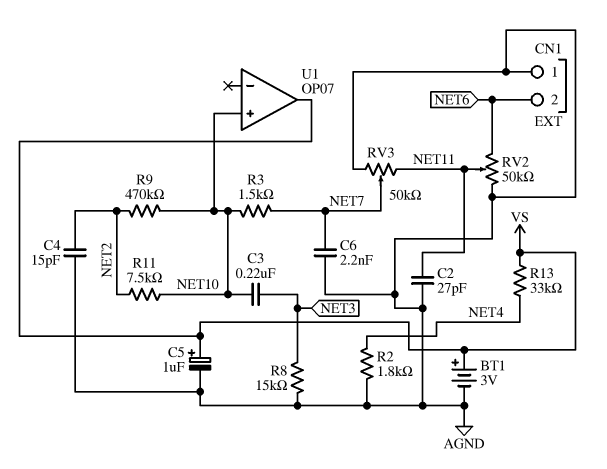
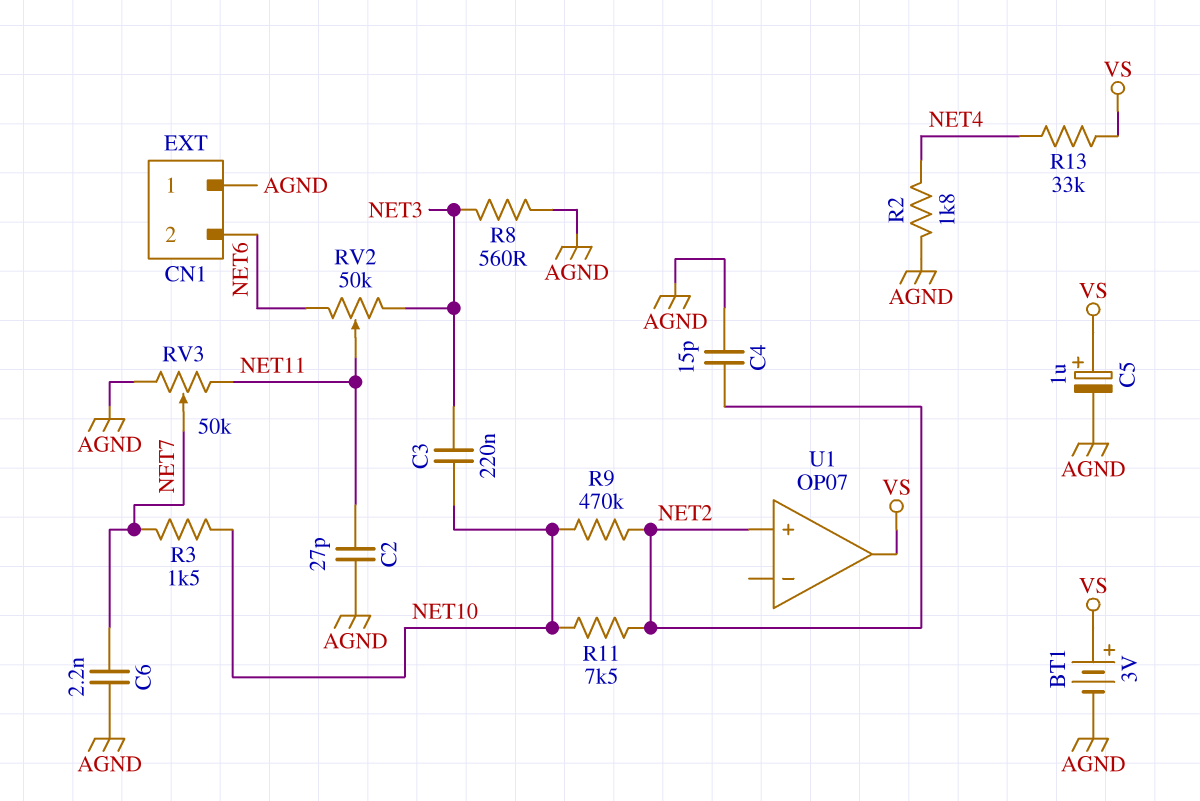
R8: 15k (AGND, NET3) -> 560 (AGND, NET3)
RV2: 50k (AGND, NET6, wiper NET11) -> 50k (NET3, NET6, wiper NET11)
U1 pin in+: NET10 -> NET2

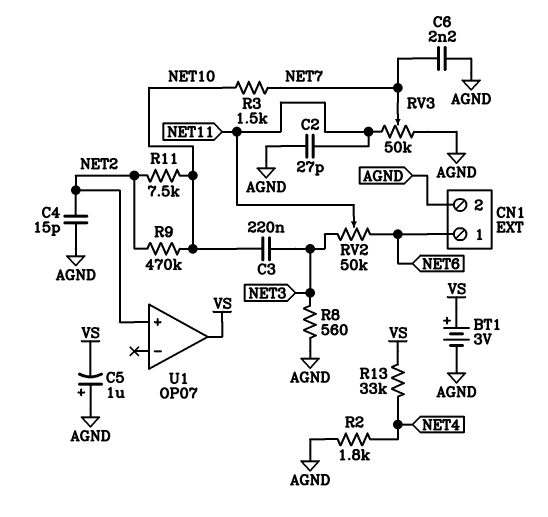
C5: 1uF (plus VS, minus AGND) -> 1uF (plus AGND, minus VS)
CN1 pin 1: AGND -> NET6
CN1 pin 2: NET6 -> AGND

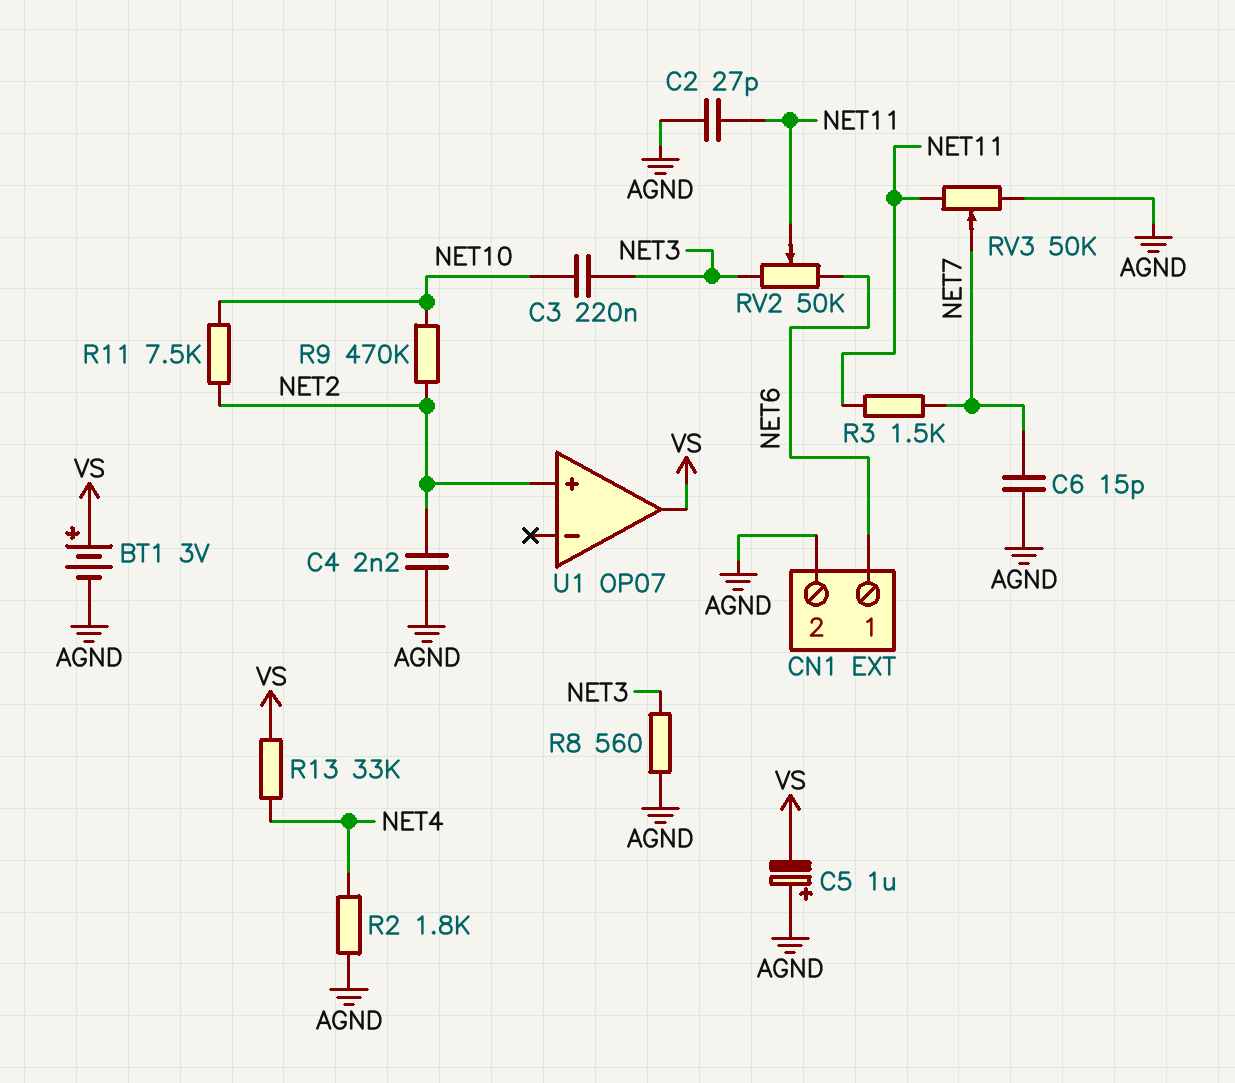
C4: 15pF (AGND, NET2) -> 2.2nF (AGND, NET2)
C6: 2.2nF (AGND, NET7) -> 15pF (AGND, NET7)
R3: 1.5k (NET7, NET10) -> 1.5k (NET7, NET11)

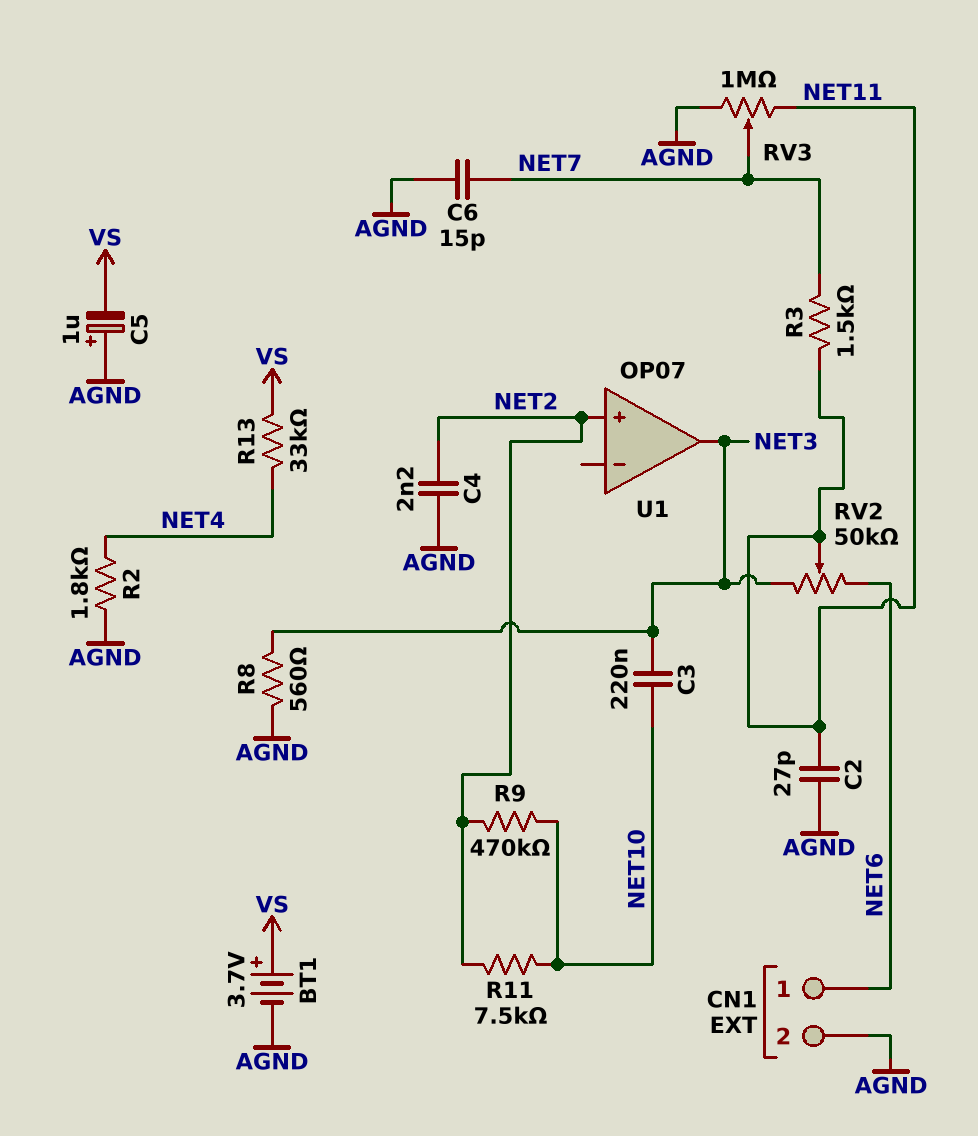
BT1: 3V (plus VS, minus AGND) -> 3.7V (plus VS, minus AGND)
RV3: 50k (AGND, NET11, wiper NET7) -> 1M (AGND, NET11, wiper NET7)
U1 pin out: VS -> NET3

